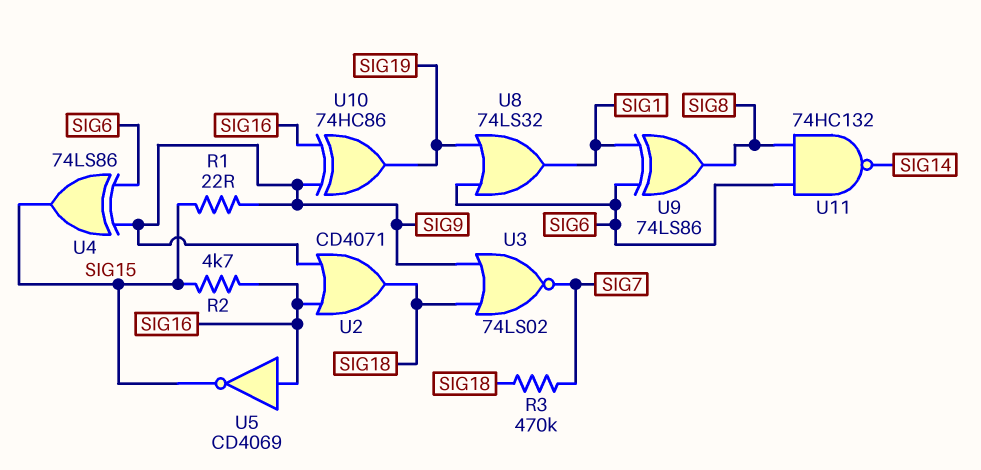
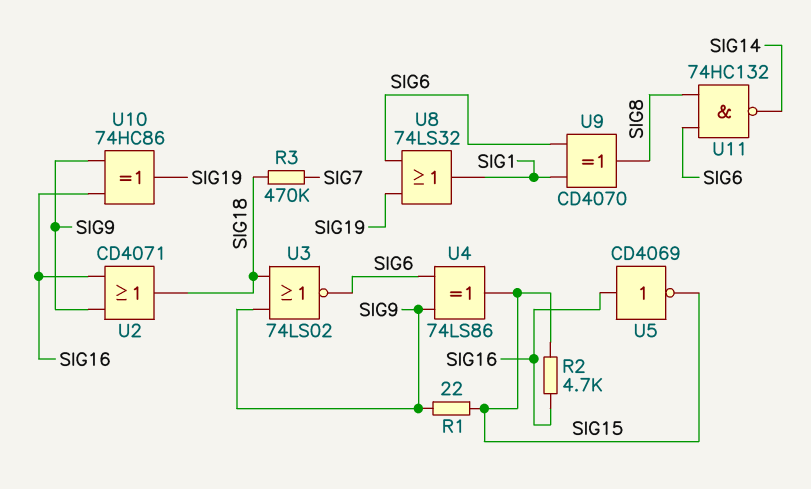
U3: NOR 74LS02 (in SIG9, in SIG18, out SIG7) -> NOR 74LS02 (in SIG9, in SIG18, out SIG6)
U9: XOR 74LS86 (in SIG1, in SIG6, out SIG8) -> XOR CD4070 (in SIG1, in SIG6, out SIG8)

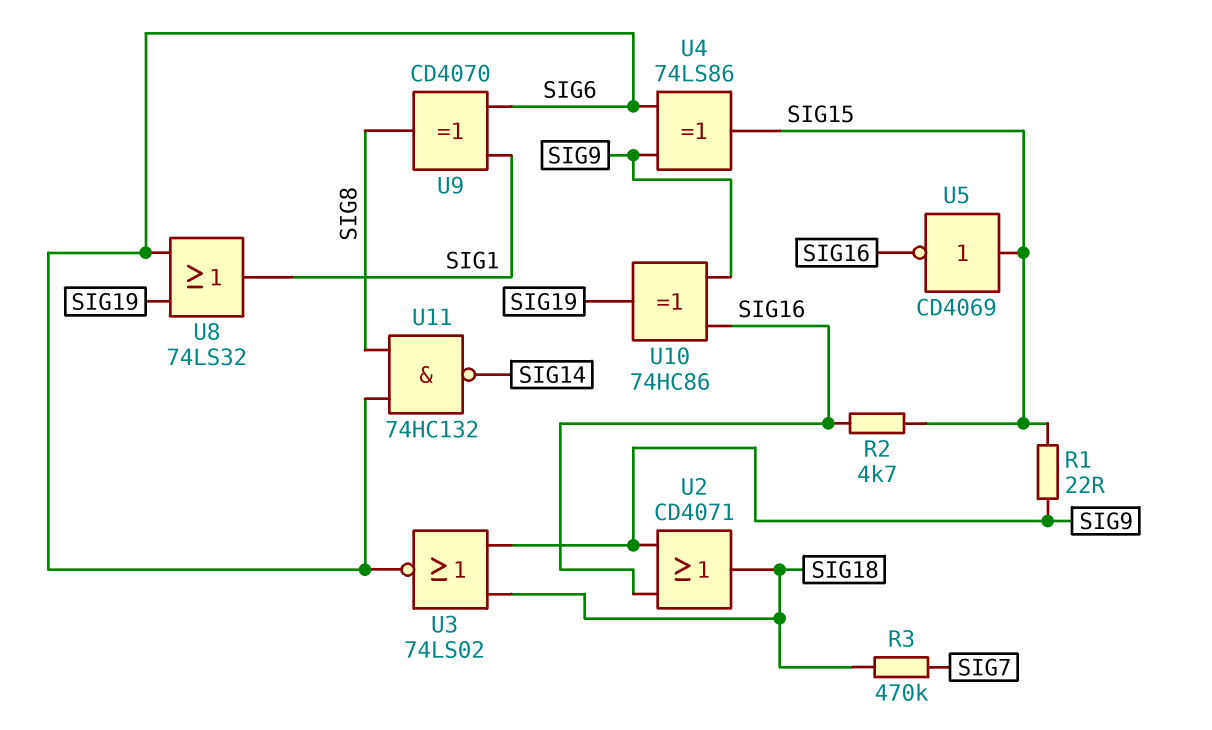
U5: NOT CD4069 (in SIG16, out SIG15) -> NOT CD4069 (in SIG15, out SIG16)

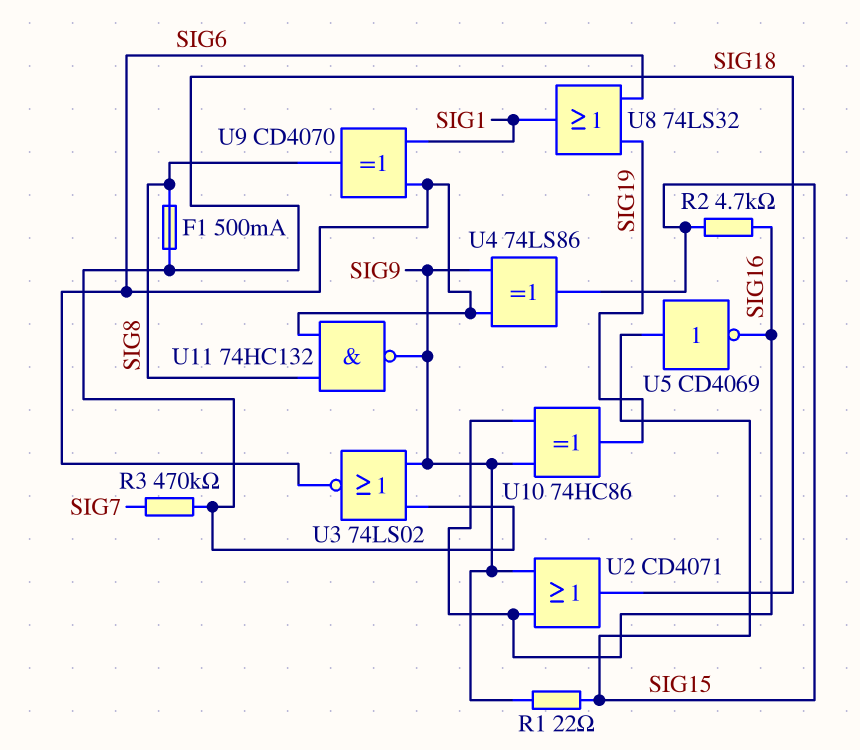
F1: none -> 500mA (SIG8, SIG18)
U11: NAND 74HC132 (in SIG6, in SIG8, out SIG14) -> NAND 74HC132 (in SIG6, in SIG8, out SIG9)

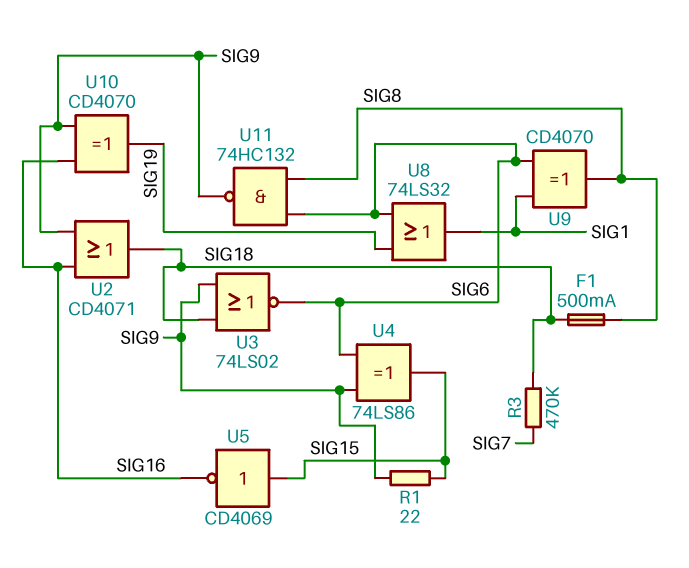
R2: 4.7k (SIG15, SIG16) -> none
U10: XOR 74HC86 (in SIG9, in SIG16, out SIG19) -> XOR CD4070 (in SIG9, in SIG16, out SIG19)

